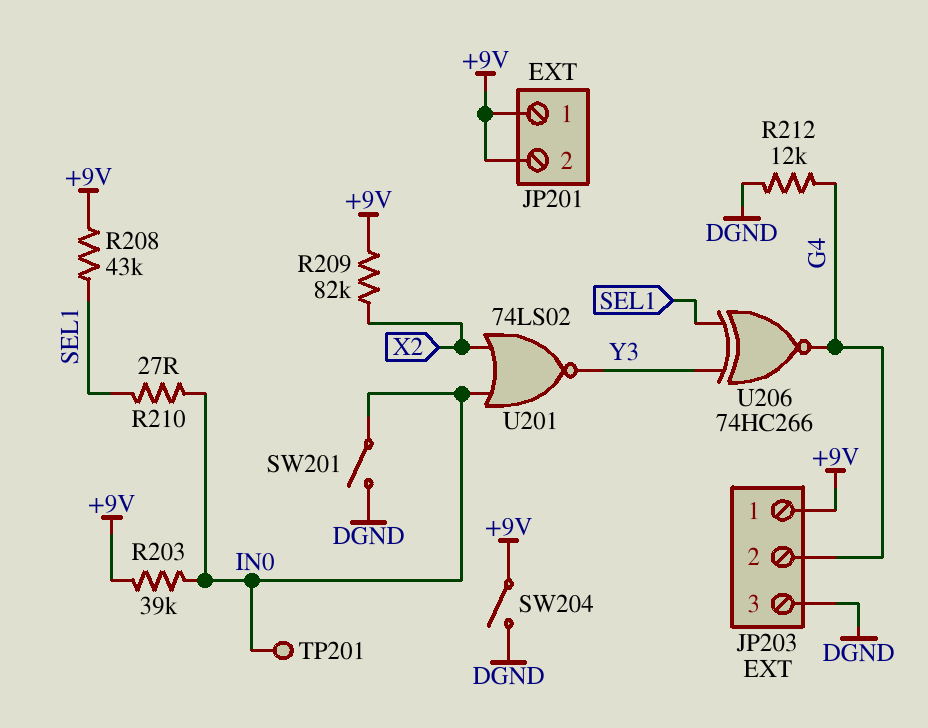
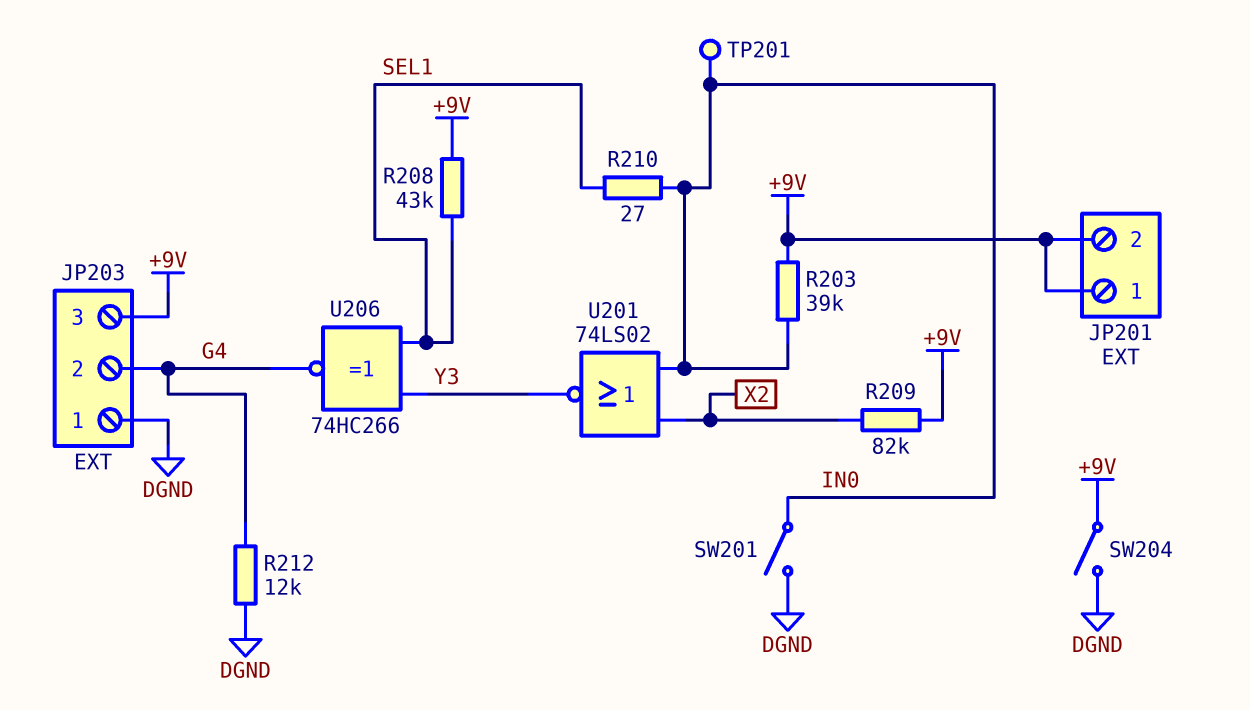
JP203 pin 1: +9V -> DGND
JP203 pin 3: DGND -> +9V

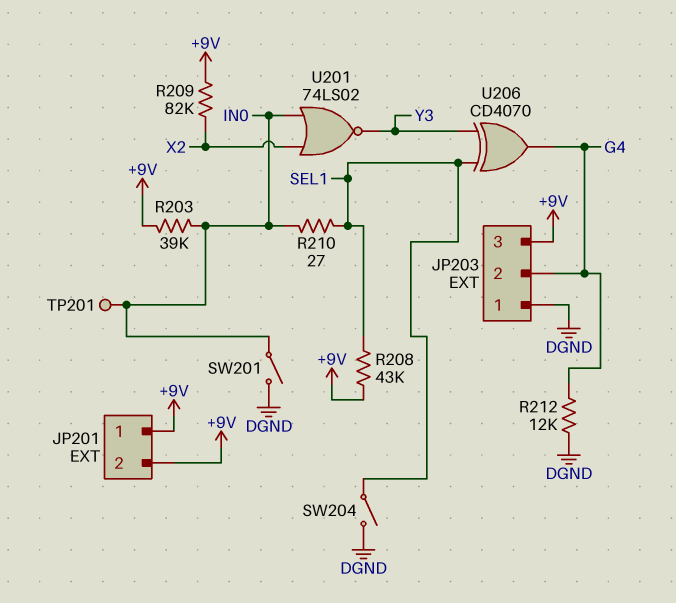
SW204: switch (+9V, DGND) -> switch (DGND, SEL1)
U206: XNOR 74HC266 (in SEL1, in Y3, out G4) -> XOR CD4070 (in SEL1, in Y3, out G4)

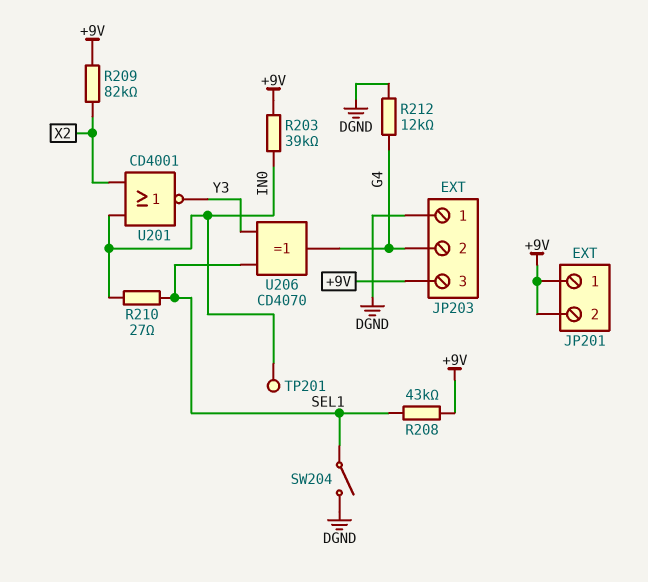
SW201: switch (DGND, IN0) -> none
U201: NOR 74LS02 (in IN0, in X2, out Y3) -> NOR CD4001 (in IN0, in X2, out Y3)

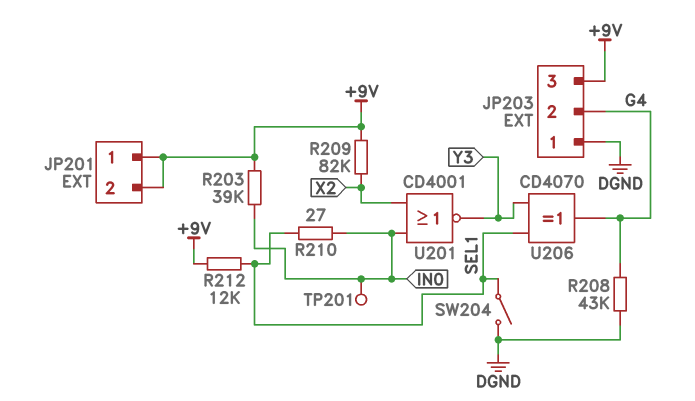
R208: 43k (+9V, SEL1) -> 43k (DGND, G4)
R212: 12k (DGND, G4) -> 12k (+9V, SEL1)

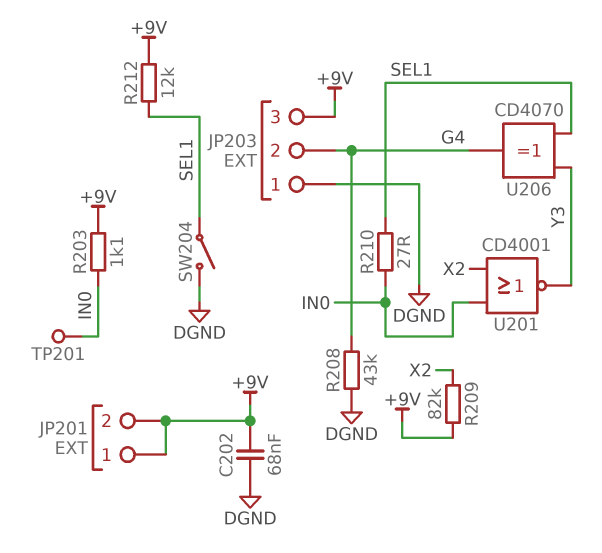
C202: none -> 68nF (+9V, DGND)
R203: 39k (+9V, IN0) -> 1.1k (+9V, IN0)

